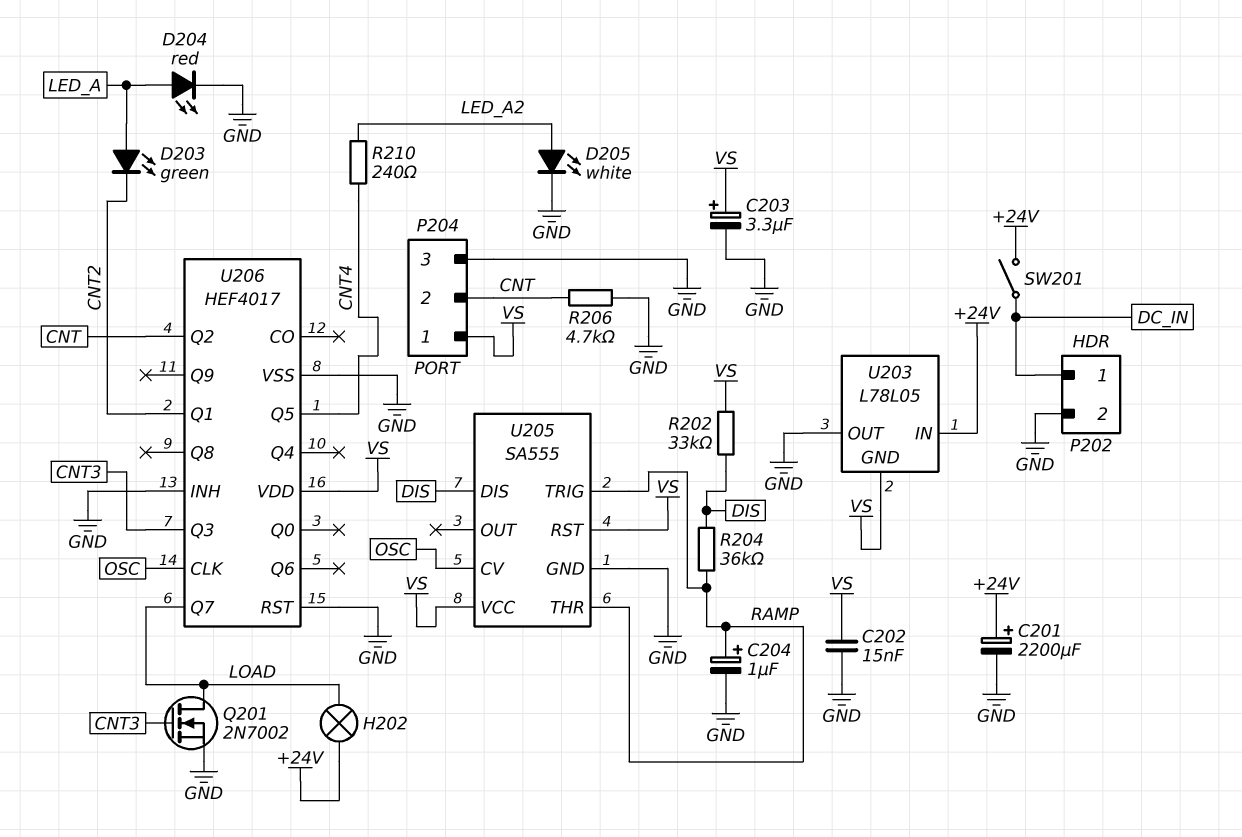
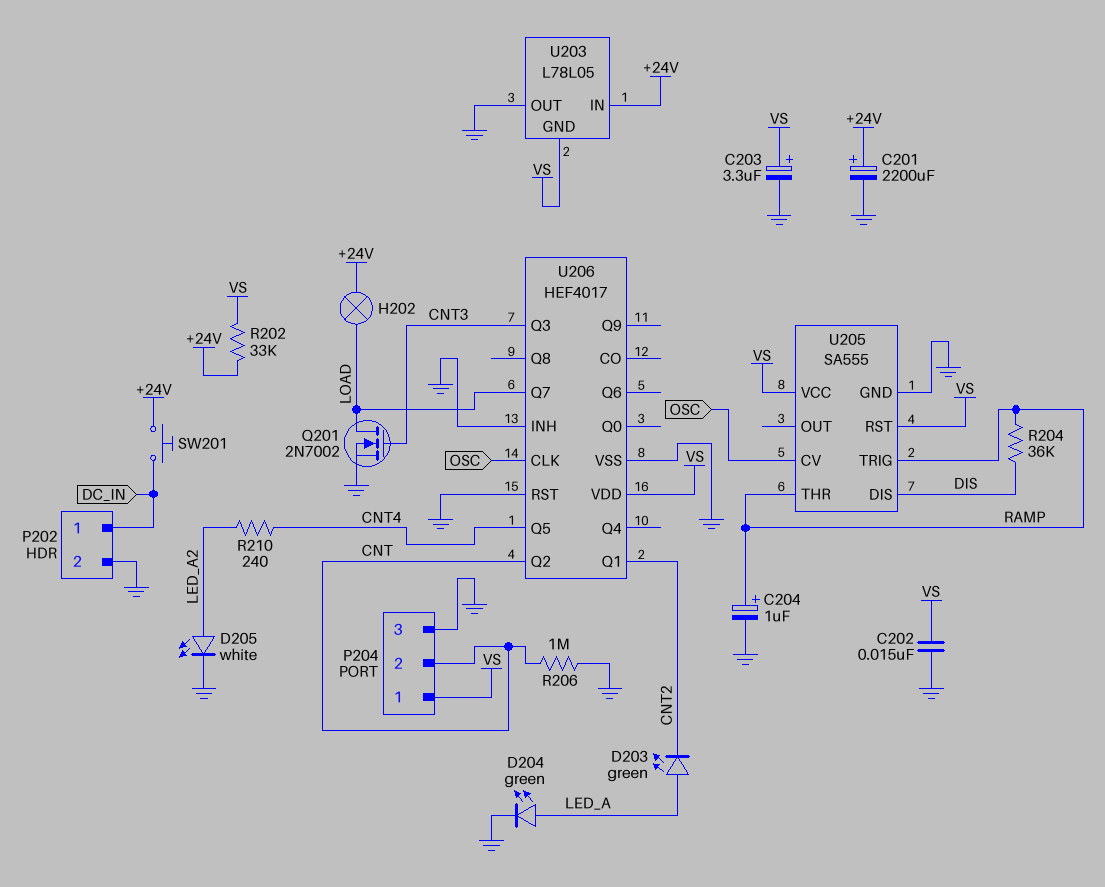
D204: LED red (A LED_A, K GND) -> LED green (A LED_A, K GND)
R202: 33k (DIS, VS) -> 33k (+24V, VS)
R206: 4.7k (CNT, GND) -> 1M (CNT, GND)
SW201: switch (+24V, DC_IN) -> button (+24V, DC_IN)

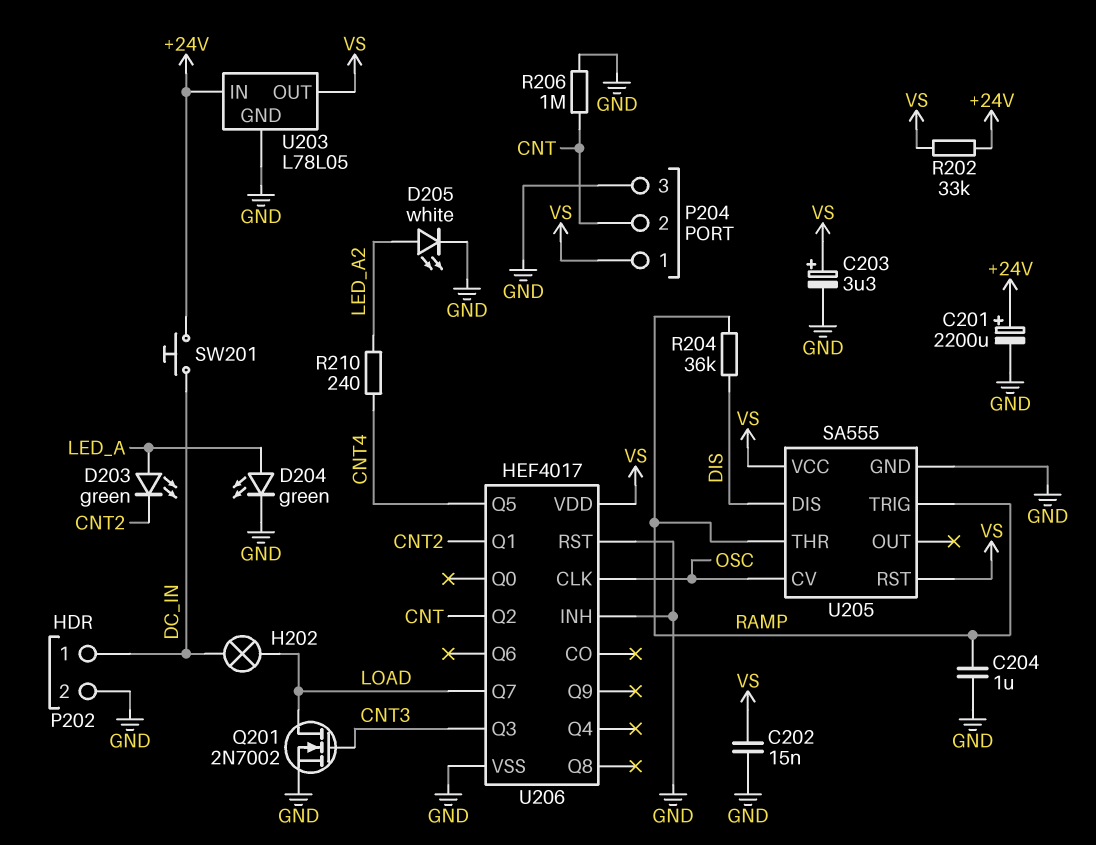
C204: 1uF (plus RAMP, minus GND) -> 1uF (GND, RAMP)
H202: lamp (+24V, LOAD) -> lamp (DC_IN, LOAD)
U203 pin GND: VS -> GND
U203 pin OUT: GND -> VS

